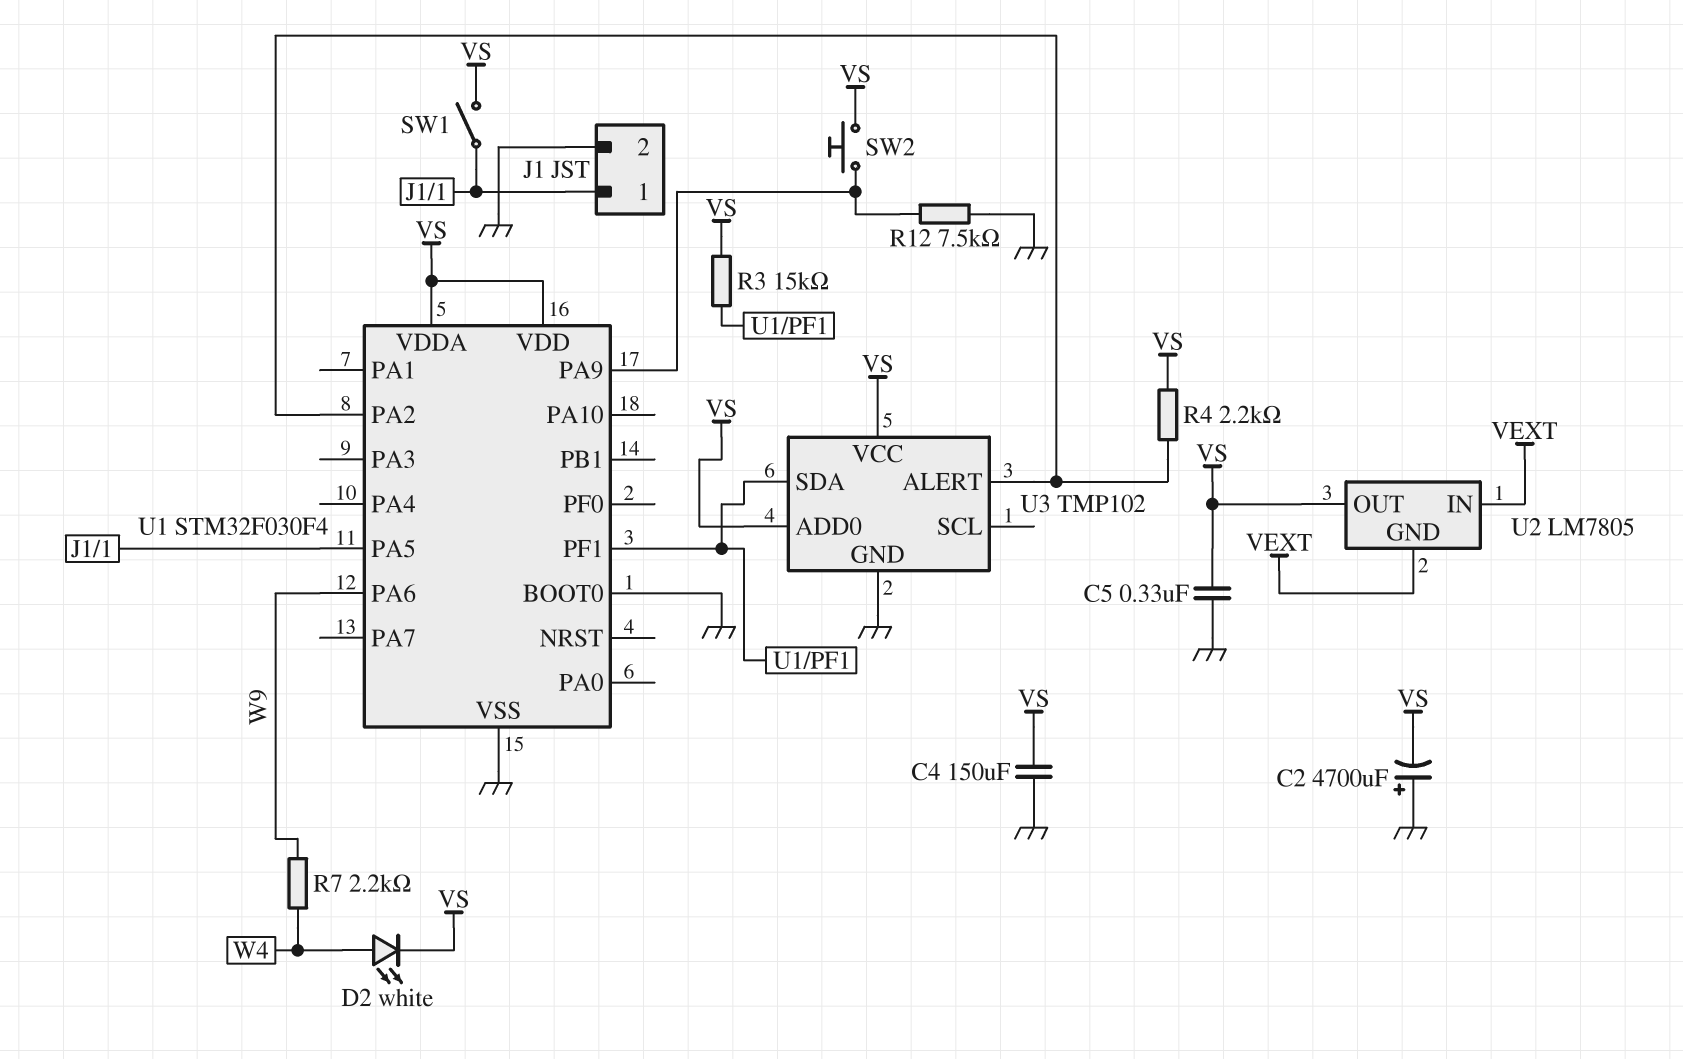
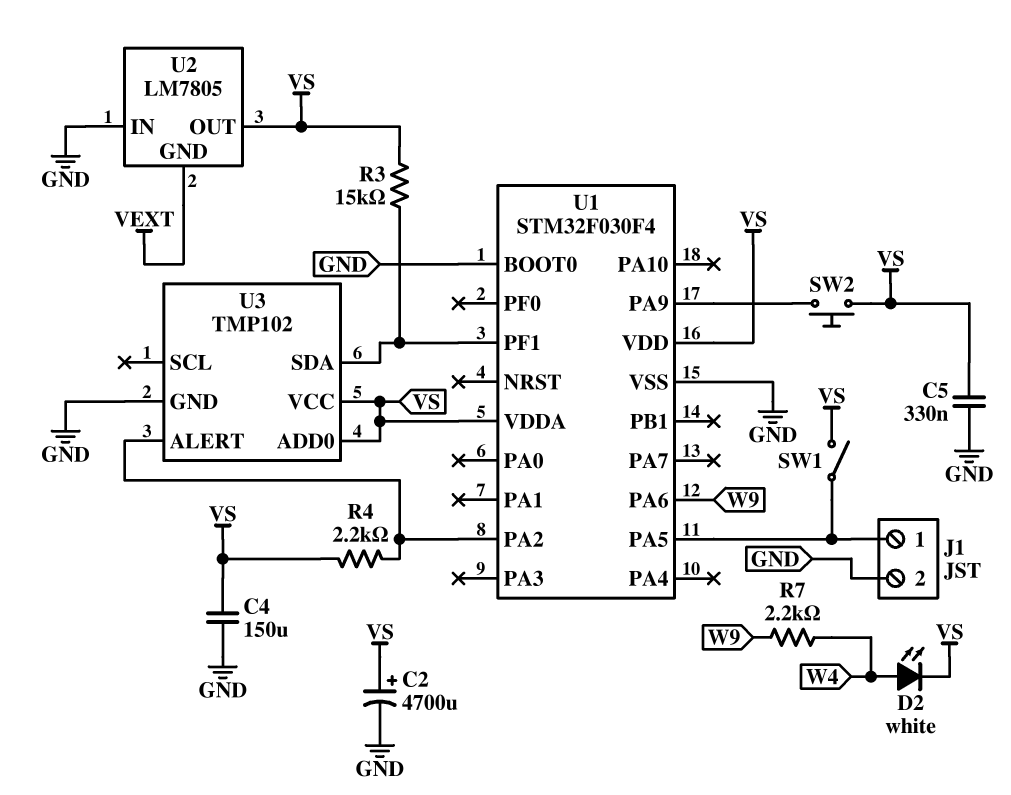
C2: 4700uF (plus GND, minus VS) -> 4700uF (plus VS, minus GND)
R12: 7.5k (GND, U1/PA9) -> none
U2 pin IN: VEXT -> GND

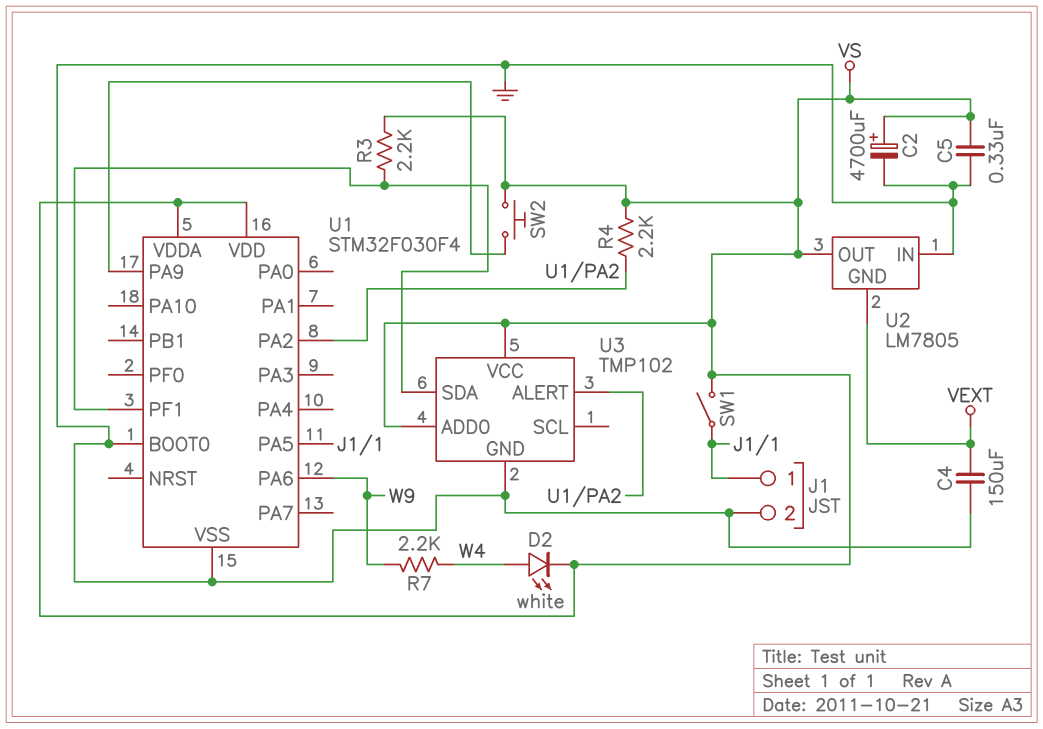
C4: 150uF (GND, VS) -> 150uF (GND, VEXT)
R3: 15k (U1/PF1, VS) -> 2.2k (U1/PF1, VS)

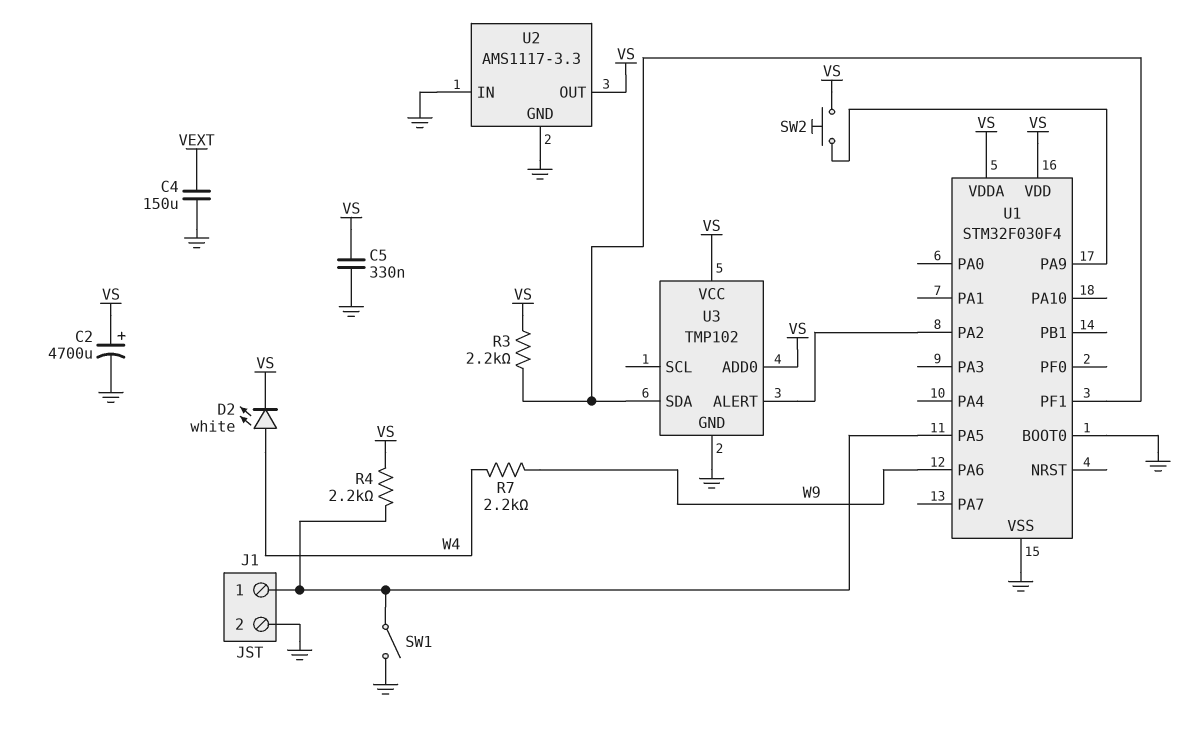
R4: 2.2k (U1/PA2, VS) -> 2.2k (J1/1, VS)
SW1: switch (J1/1, VS) -> switch (GND, J1/1)
U2: LM7805 -> AMS1117-3.3
U2 pin GND: VEXT -> GND

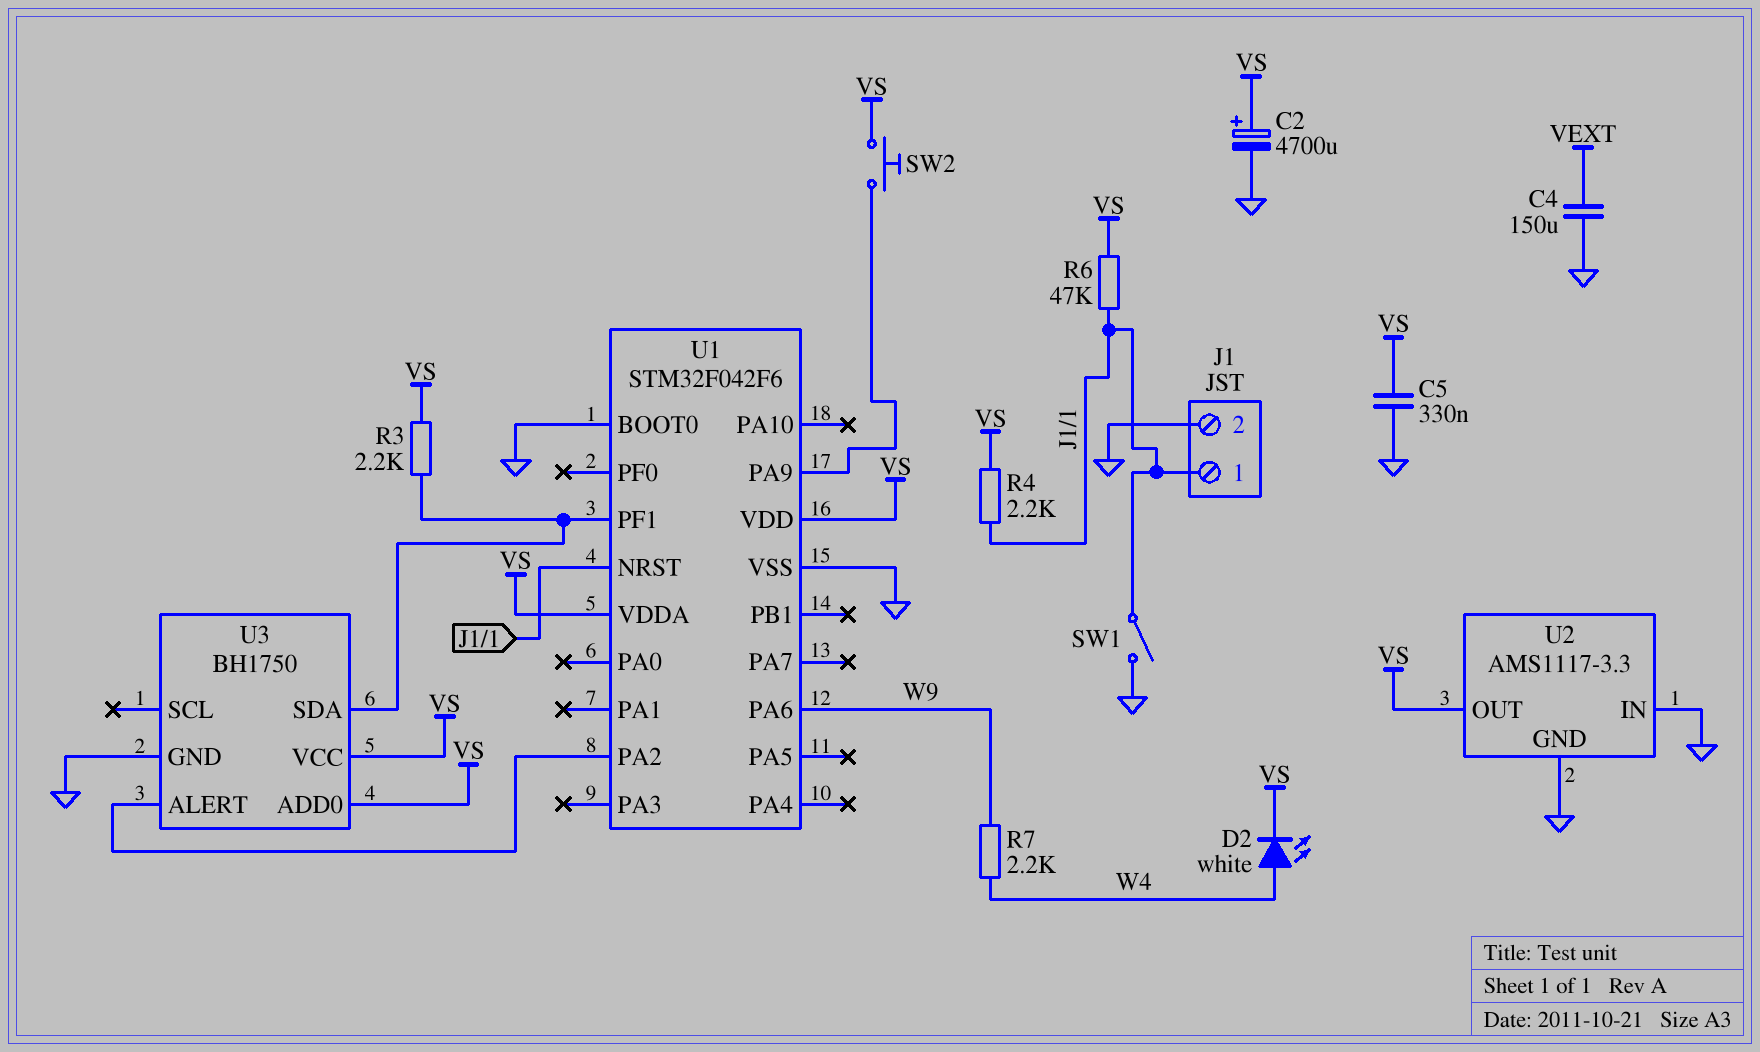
R6: none -> 47k (J1/1, VS)
U1: STM32F030F4 -> STM32F042F6
U1 pin NRST: none -> J1/1
U1 pin PA5: J1/1 -> none
U3: TMP102 -> BH1750

